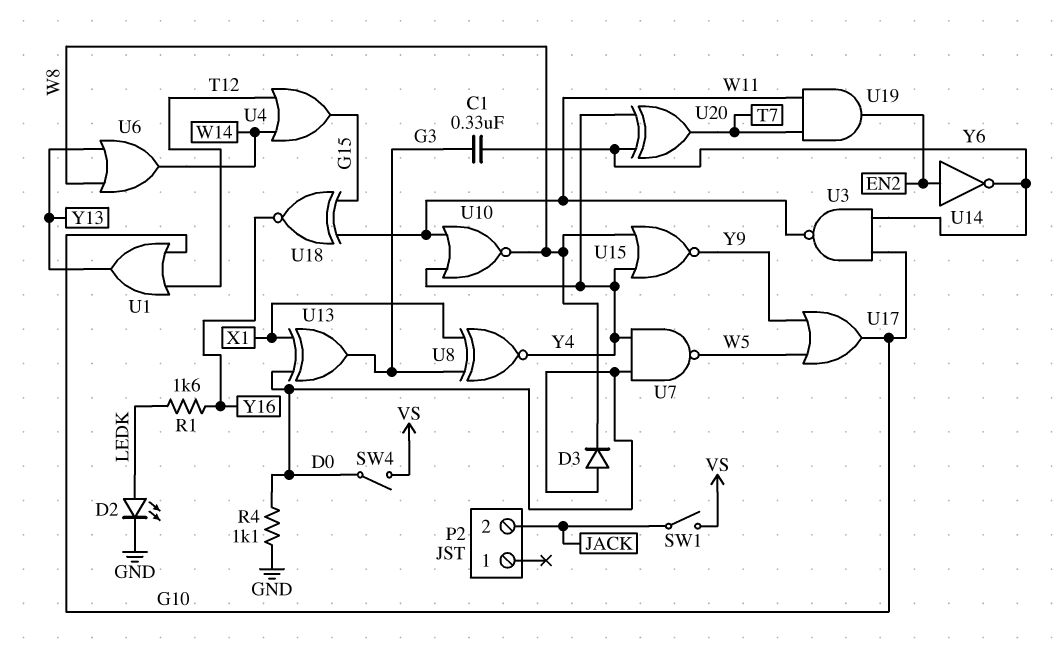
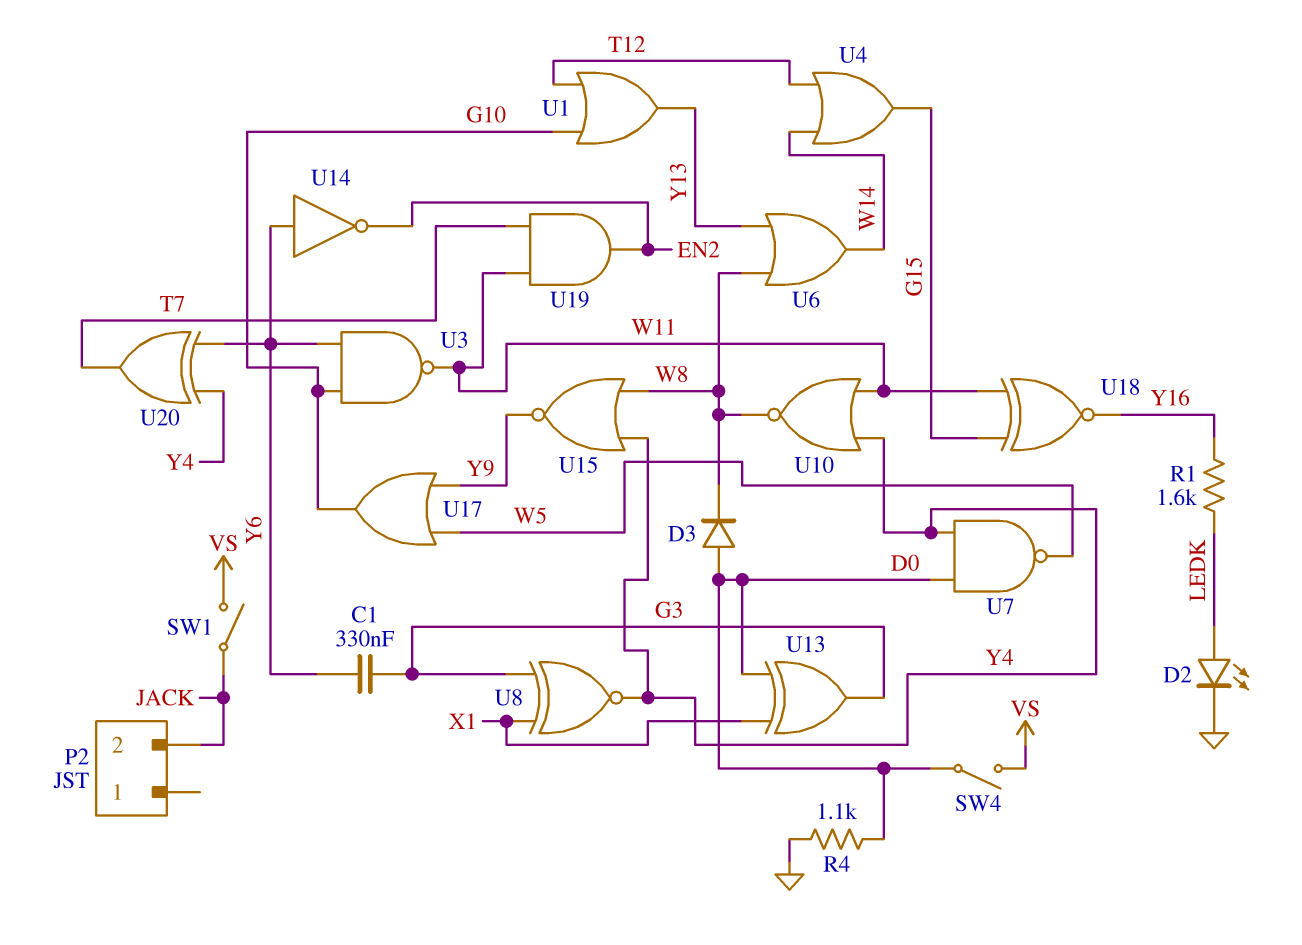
U14: NOT (in EN2, out Y6) -> NOT (in Y6, out EN2)

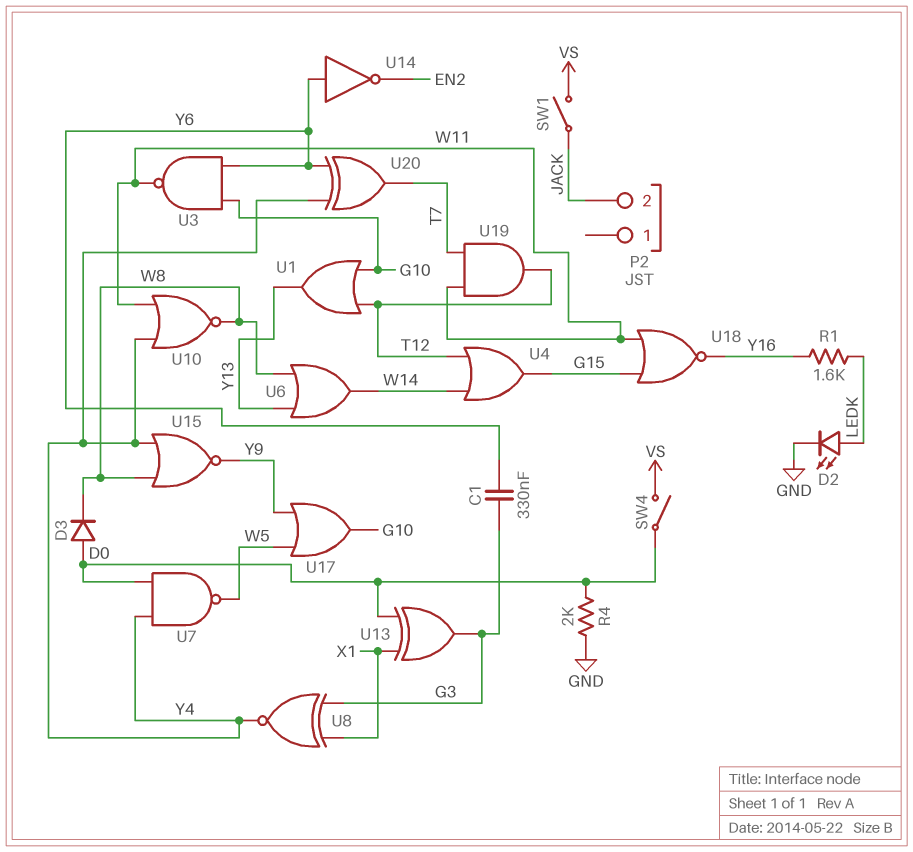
R4: 1.1k (D0, GND) -> 2k (D0, GND)
U18: XNOR (in G15, in W11, out Y16) -> NOR (in G15, in W11, out Y16)
U19: AND (in T7, in W11, out EN2) -> AND (in T7, in W11, out T12)

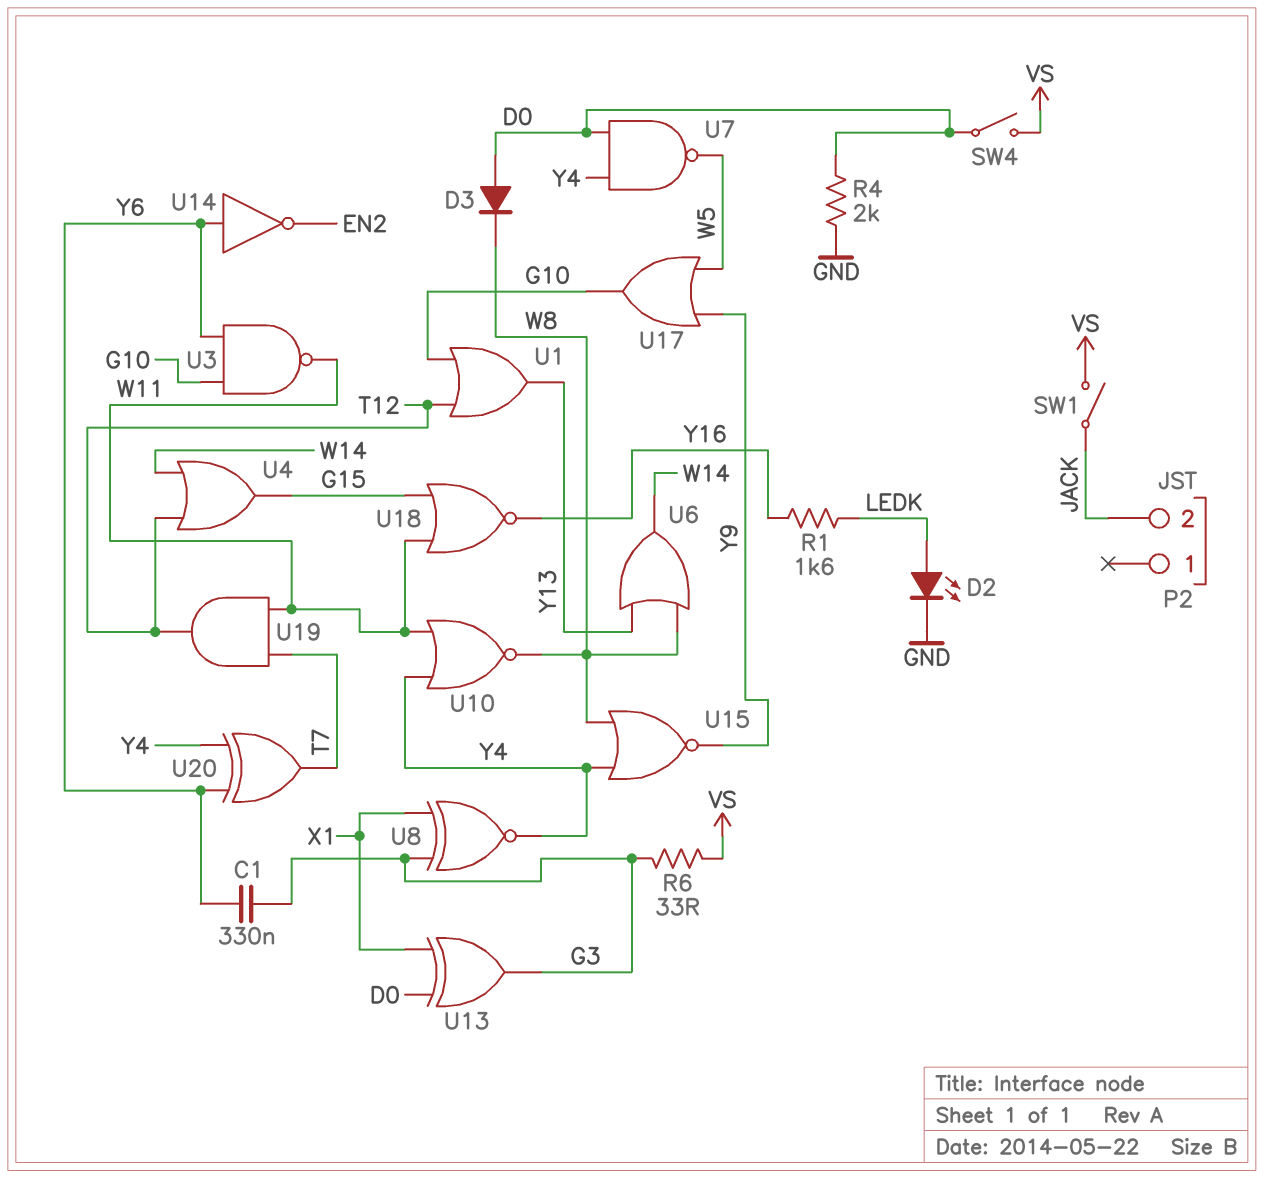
R6: none -> 33 (G3, VS)

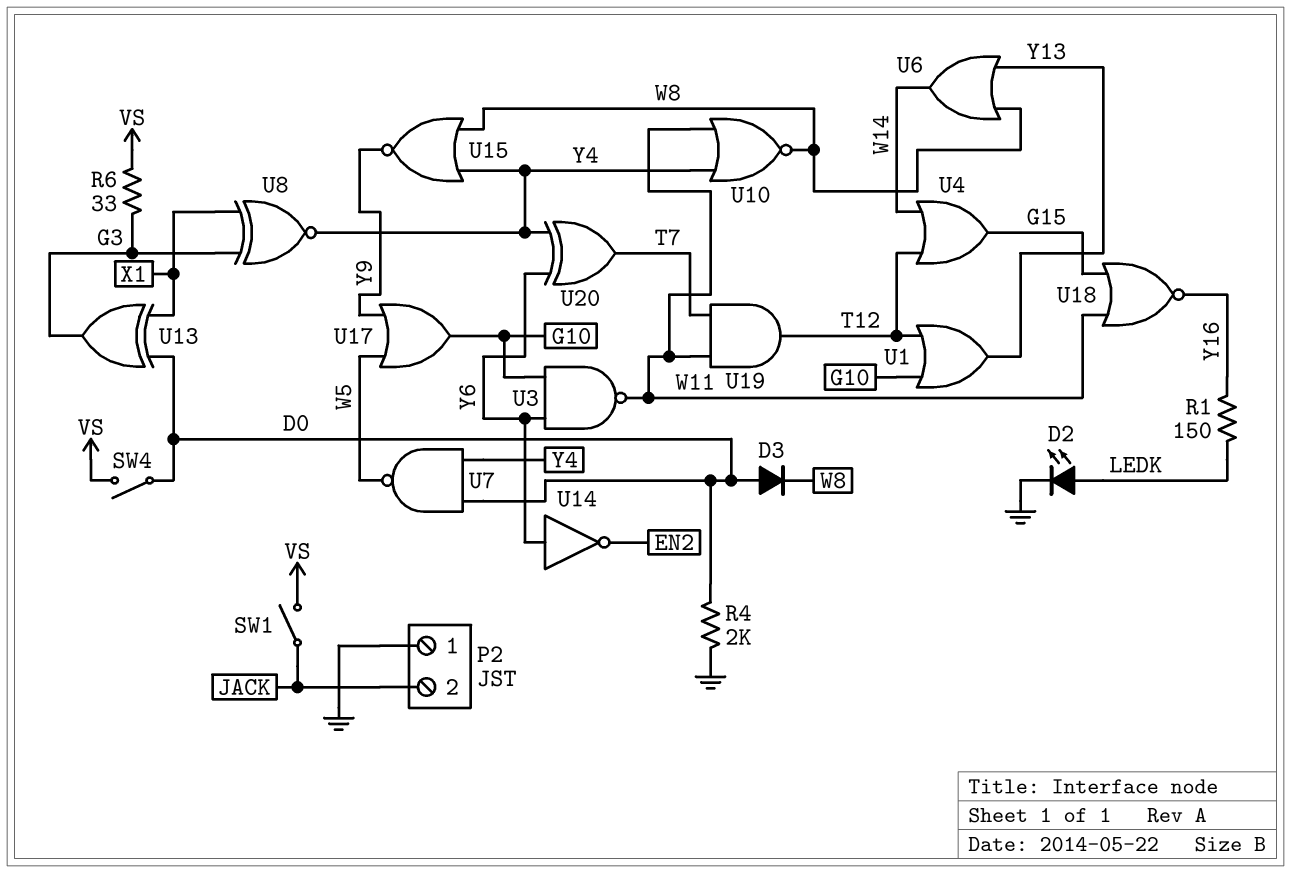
C1: 330nF (G3, Y6) -> none
P2 pin 1: none -> GND
R1: 1.6k (LEDK, Y16) -> 150 (LEDK, Y16)

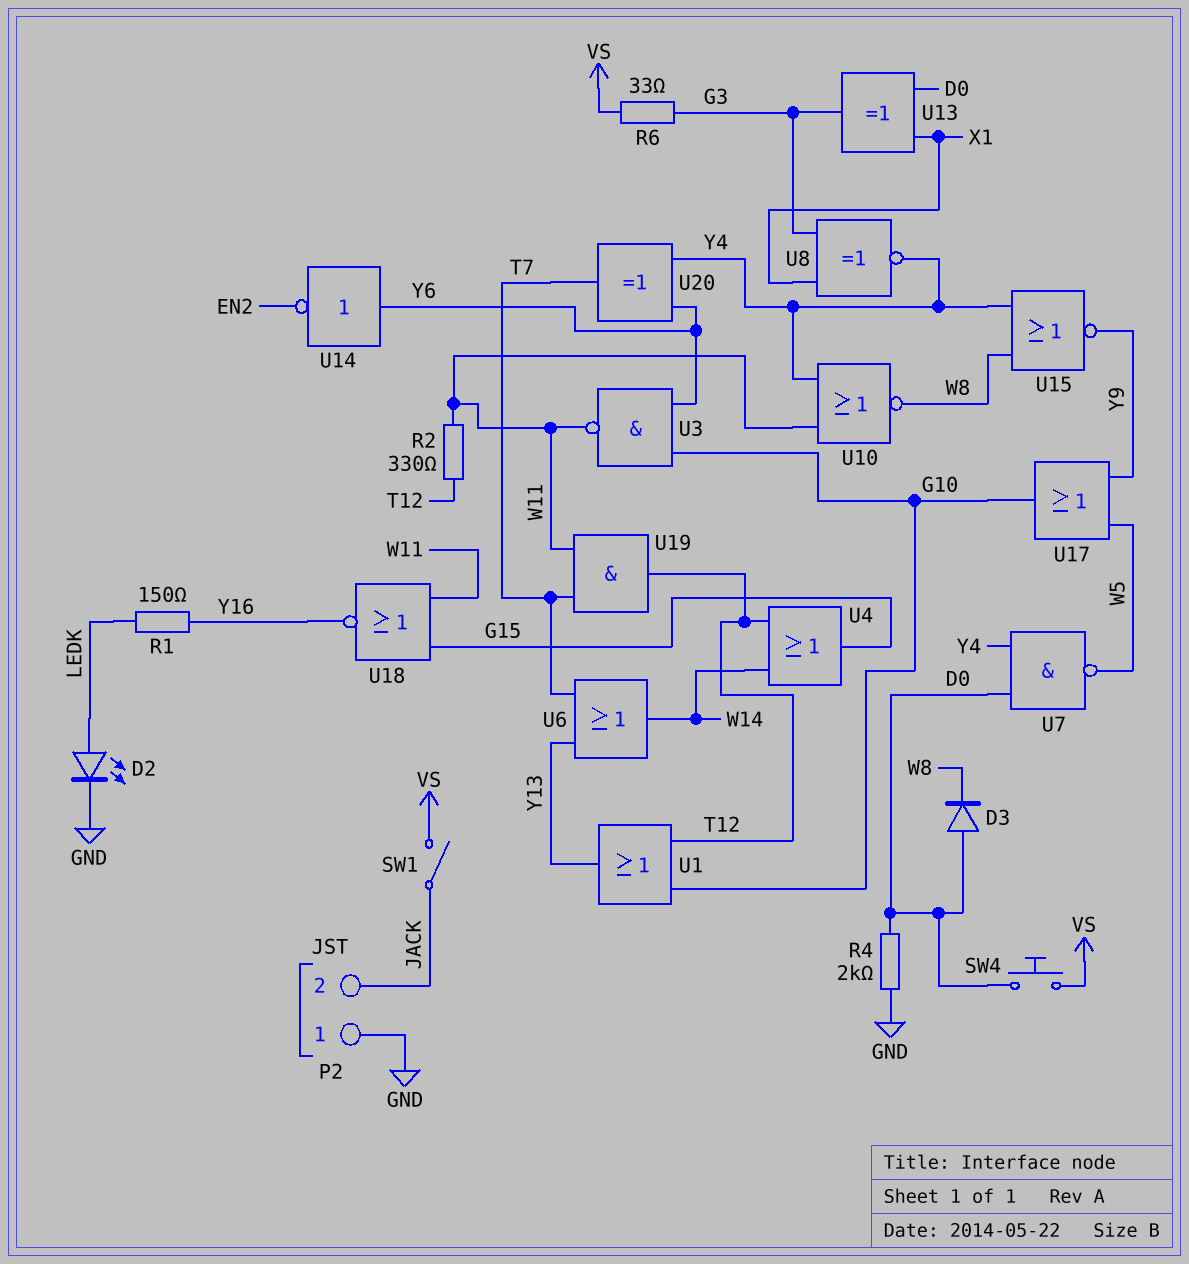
R2: none -> 330 (T12, W11)
SW4: switch (D0, VS) -> button (D0, VS)
U6: OR (in W8, in Y13, out W14) -> OR (in T7, in Y13, out W14)

